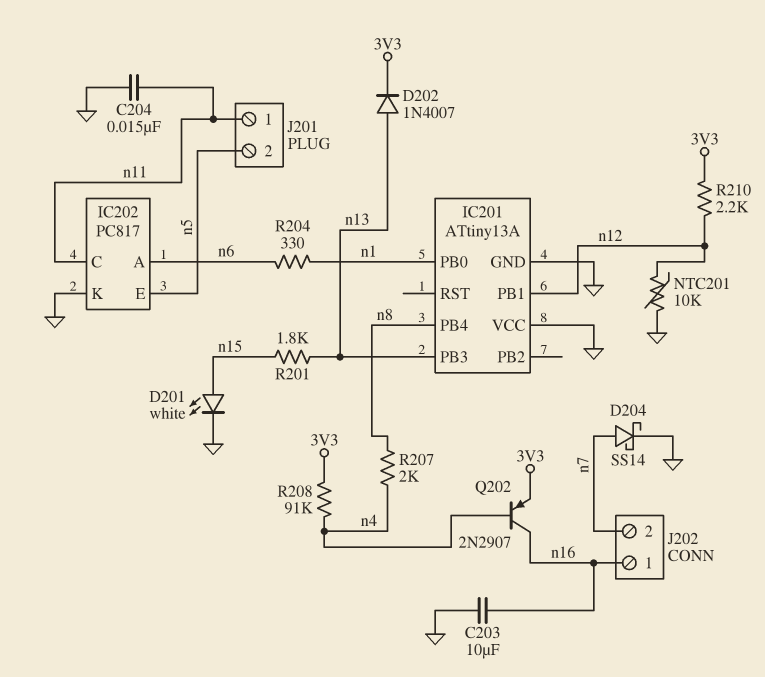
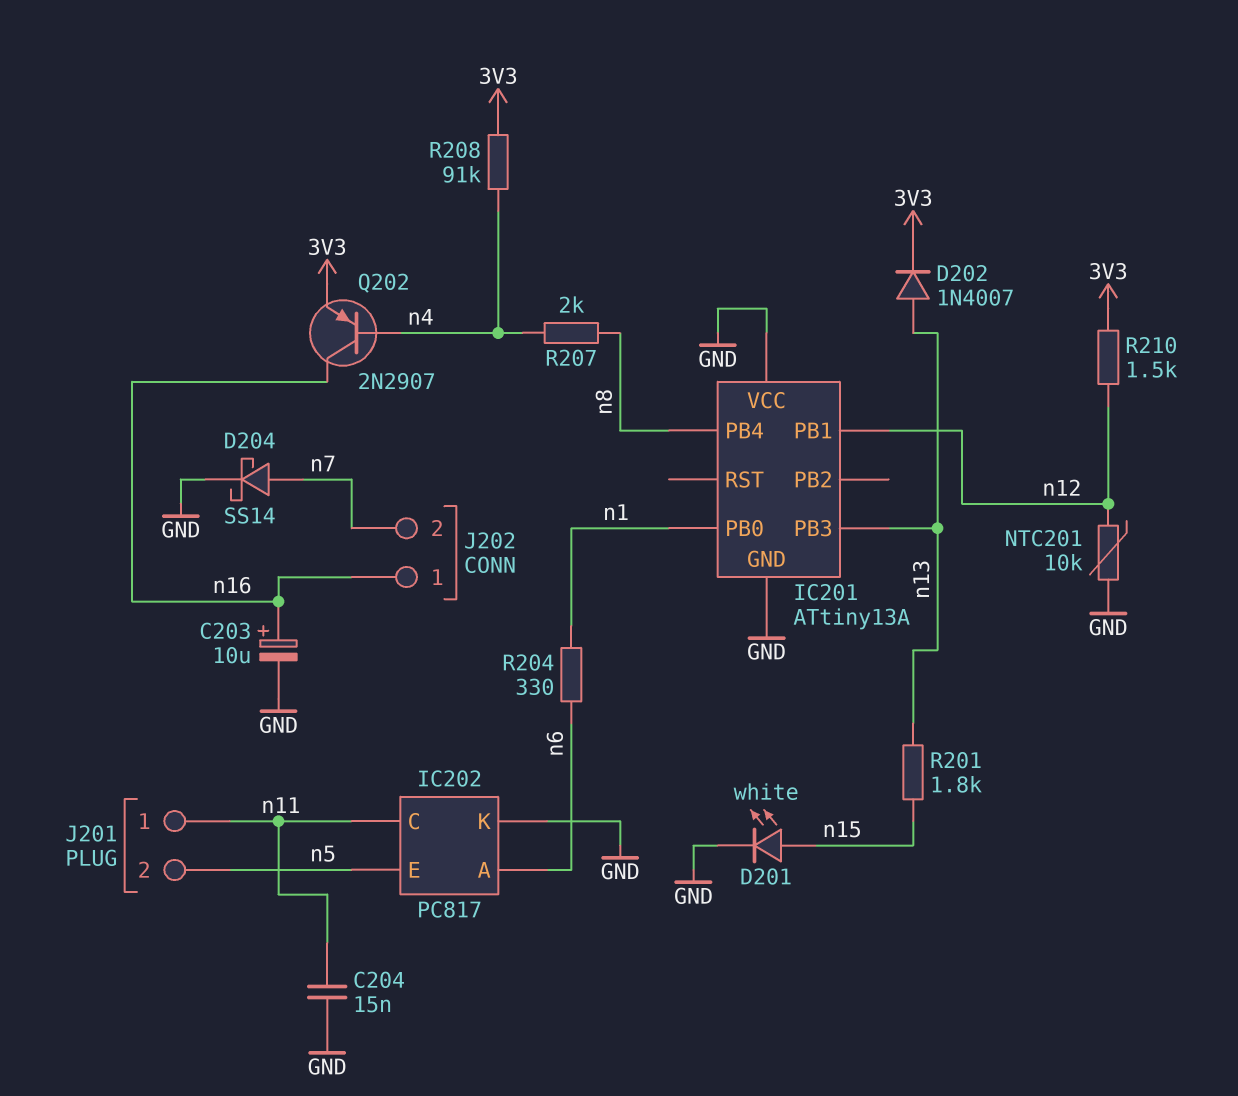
C203: 10uF (GND, n16) -> 10uF (plus n16, minus GND)
R210: 2.2k (3V3, n12) -> 1.5k (3V3, n12)

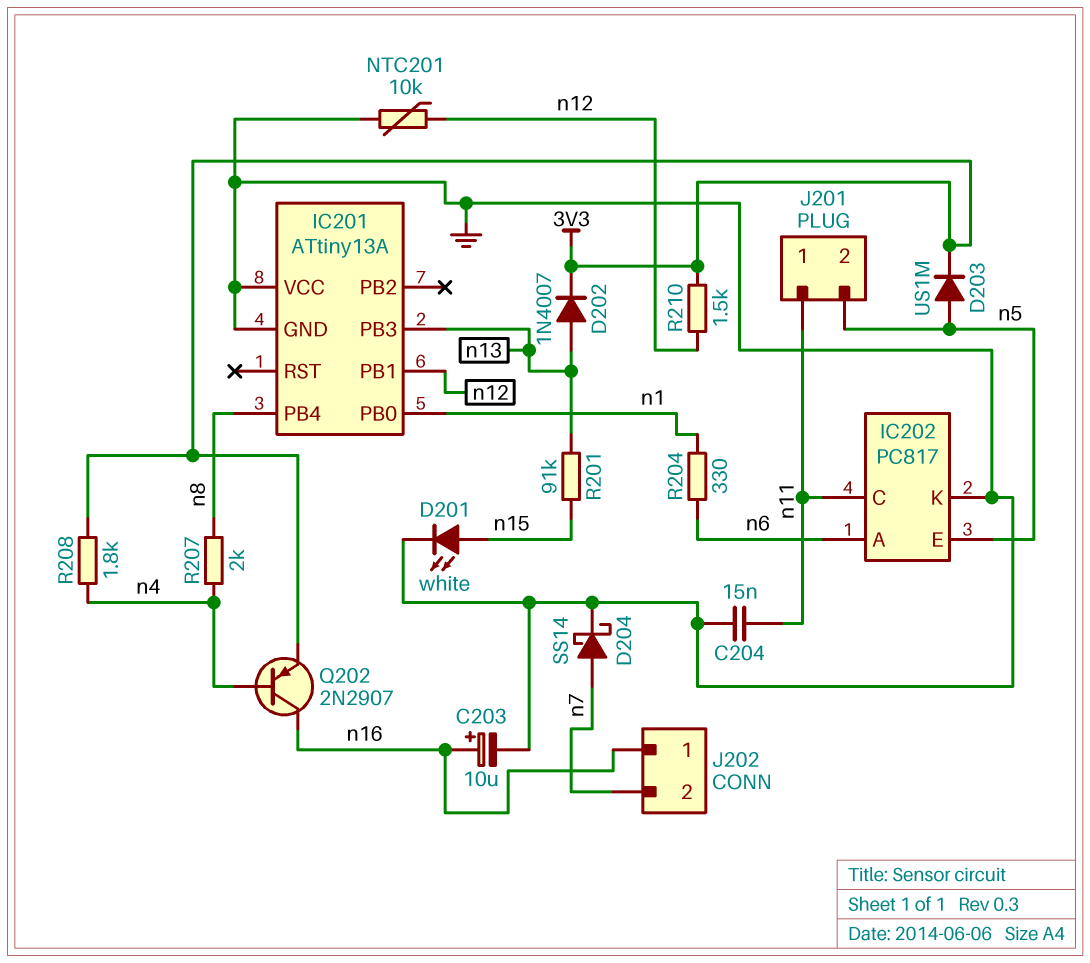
D203: none -> diode US1M (A n5, K 3V3)
R201: 1.8k (n13, n15) -> 91k (n13, n15)
R208: 91k (3V3, n4) -> 1.8k (3V3, n4)

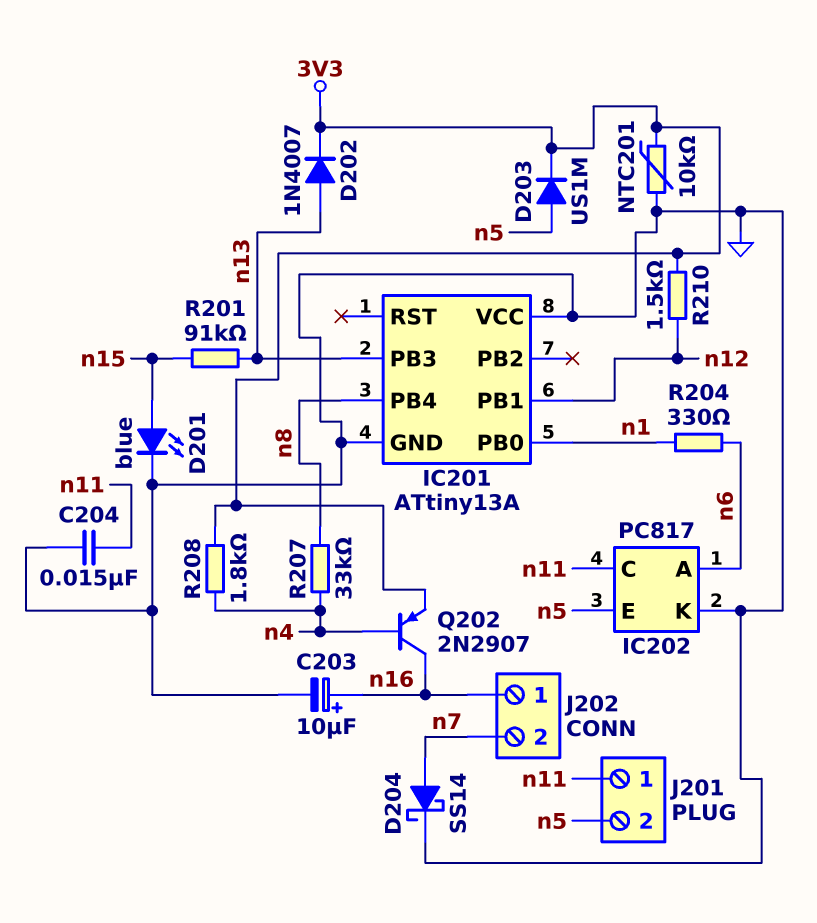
D201: LED white (A n15, K GND) -> LED blue (A n15, K GND)
NTC201: 10k (GND, n12) -> 10k (3V3, GND)
R207: 2k (n4, n8) -> 33k (n4, n8)

